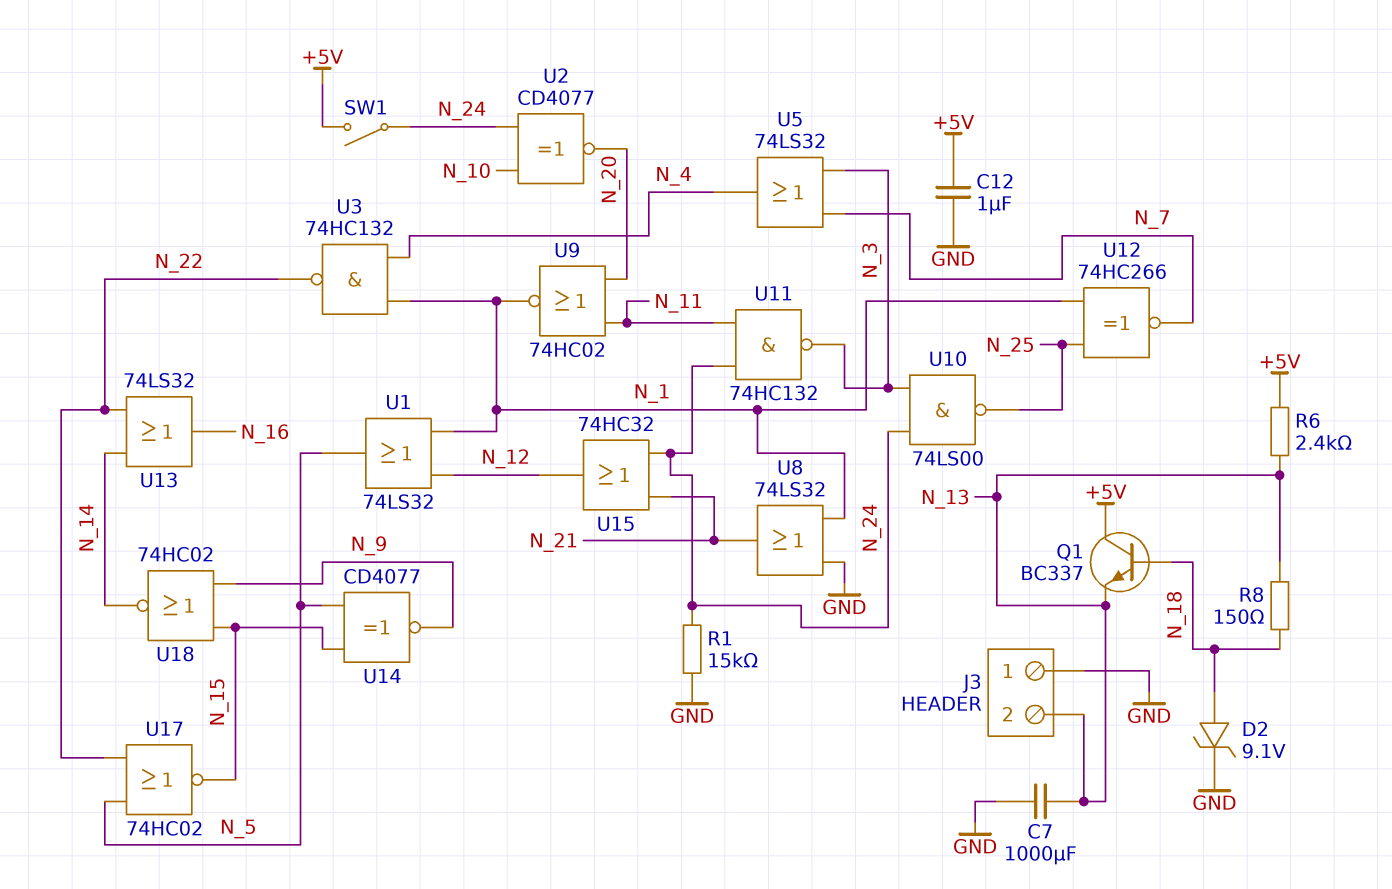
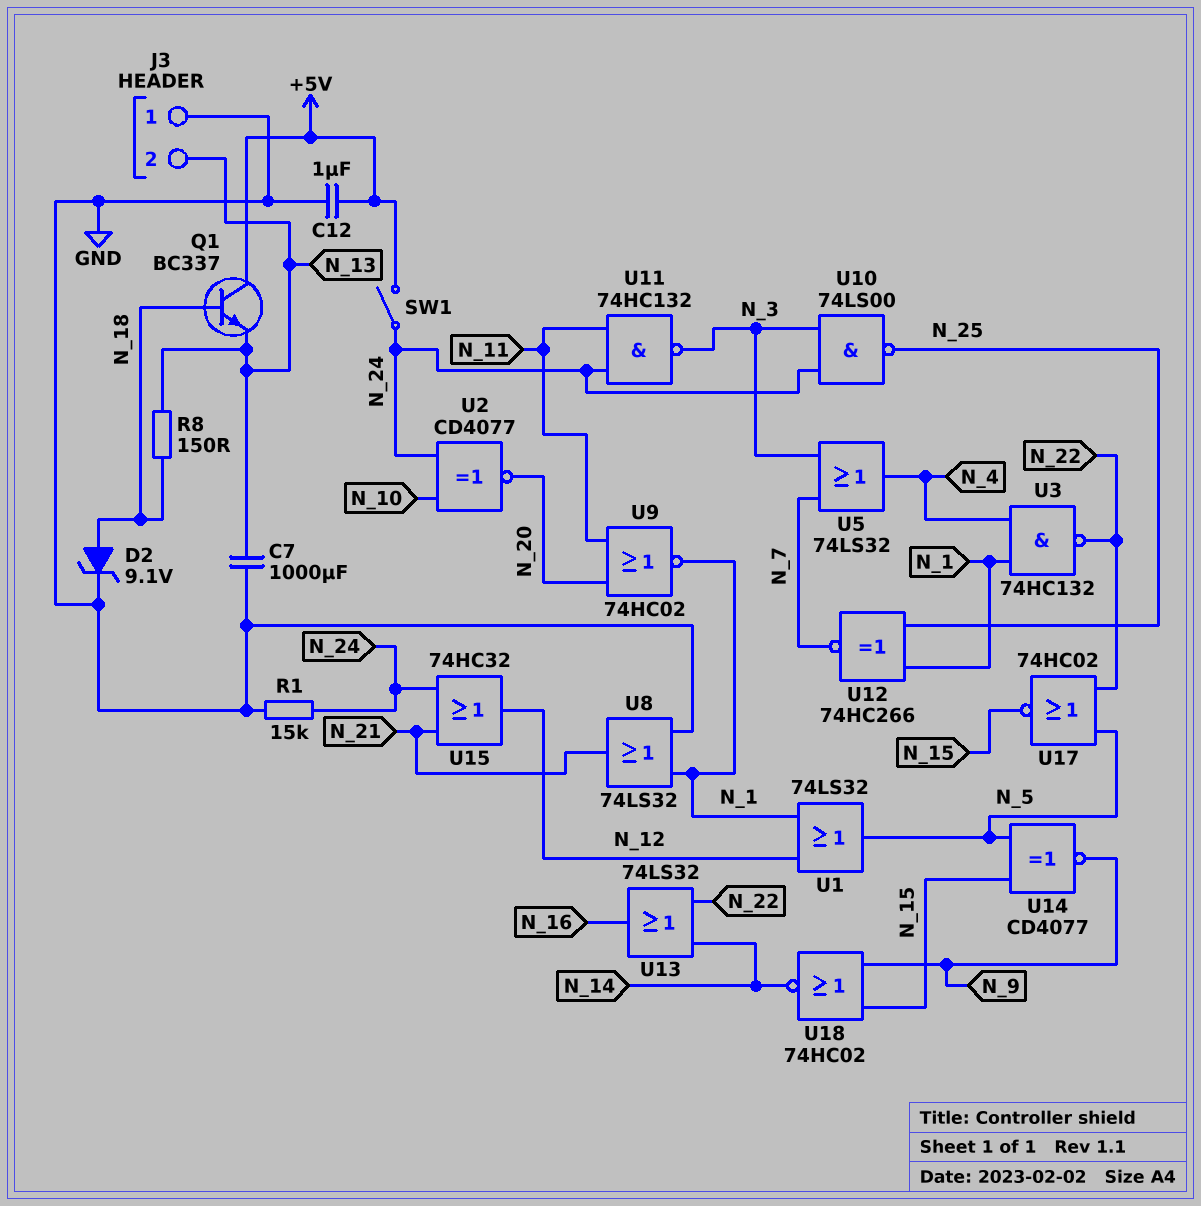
R6: 2.4k (+5V, N_13) -> none

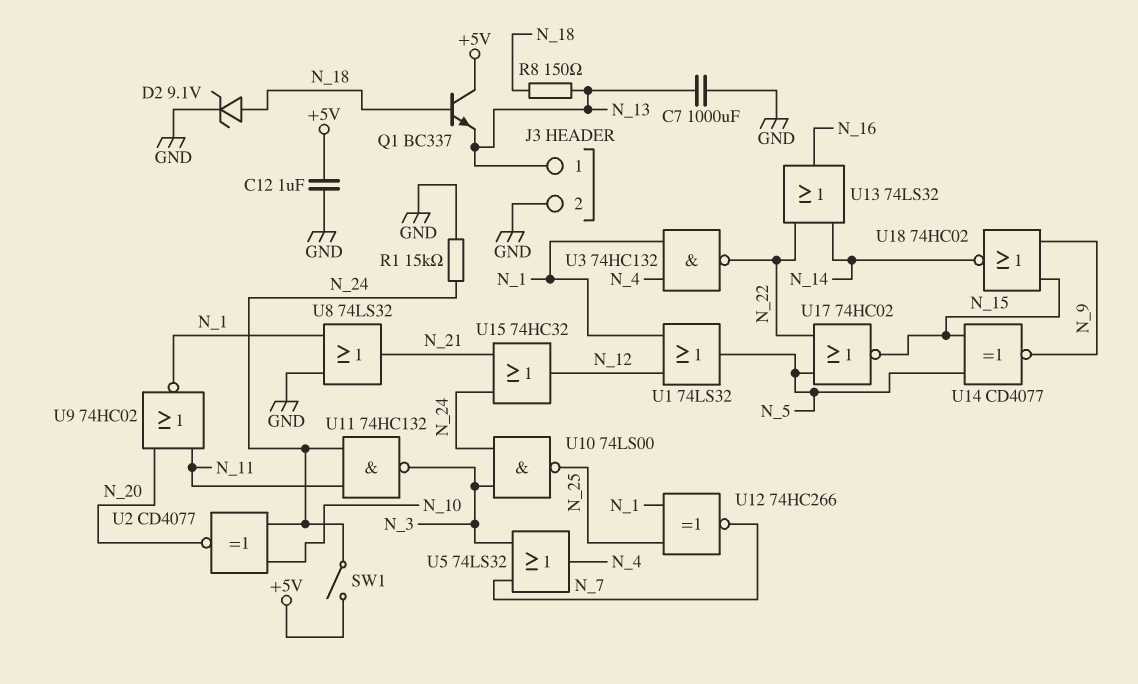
J3 pin 1: GND -> N_13
J3 pin 2: N_13 -> GND

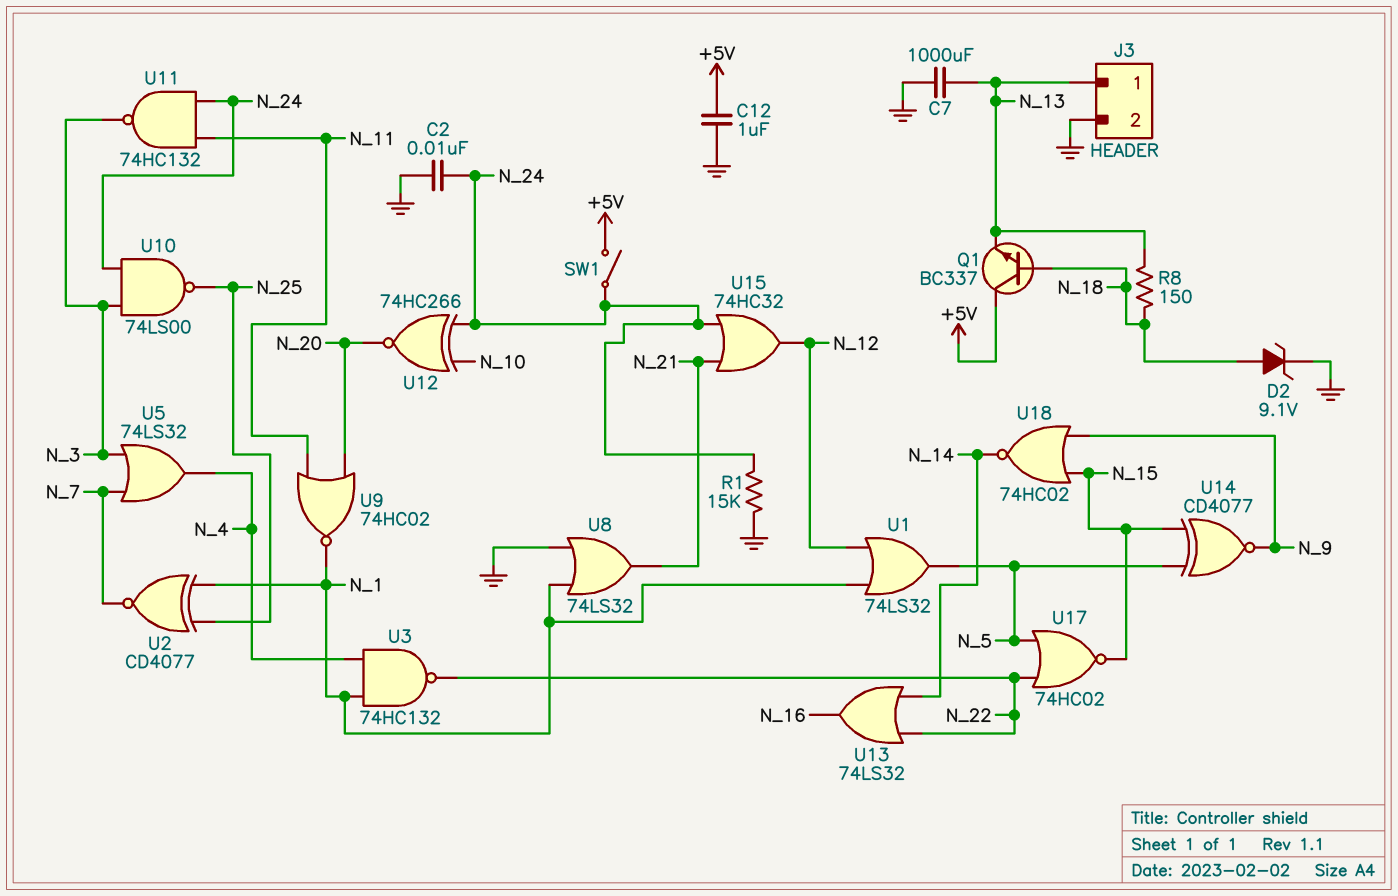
C2: none -> 10nF (GND, N_24)
U2: XNOR CD4077 (in N_10, in N_24, out N_20) -> XNOR CD4077 (in N_1, in N_25, out N_7)
U12: XNOR 74HC266 (in N_1, in N_25, out N_7) -> XNOR 74HC266 (in N_10, in N_24, out N_20)

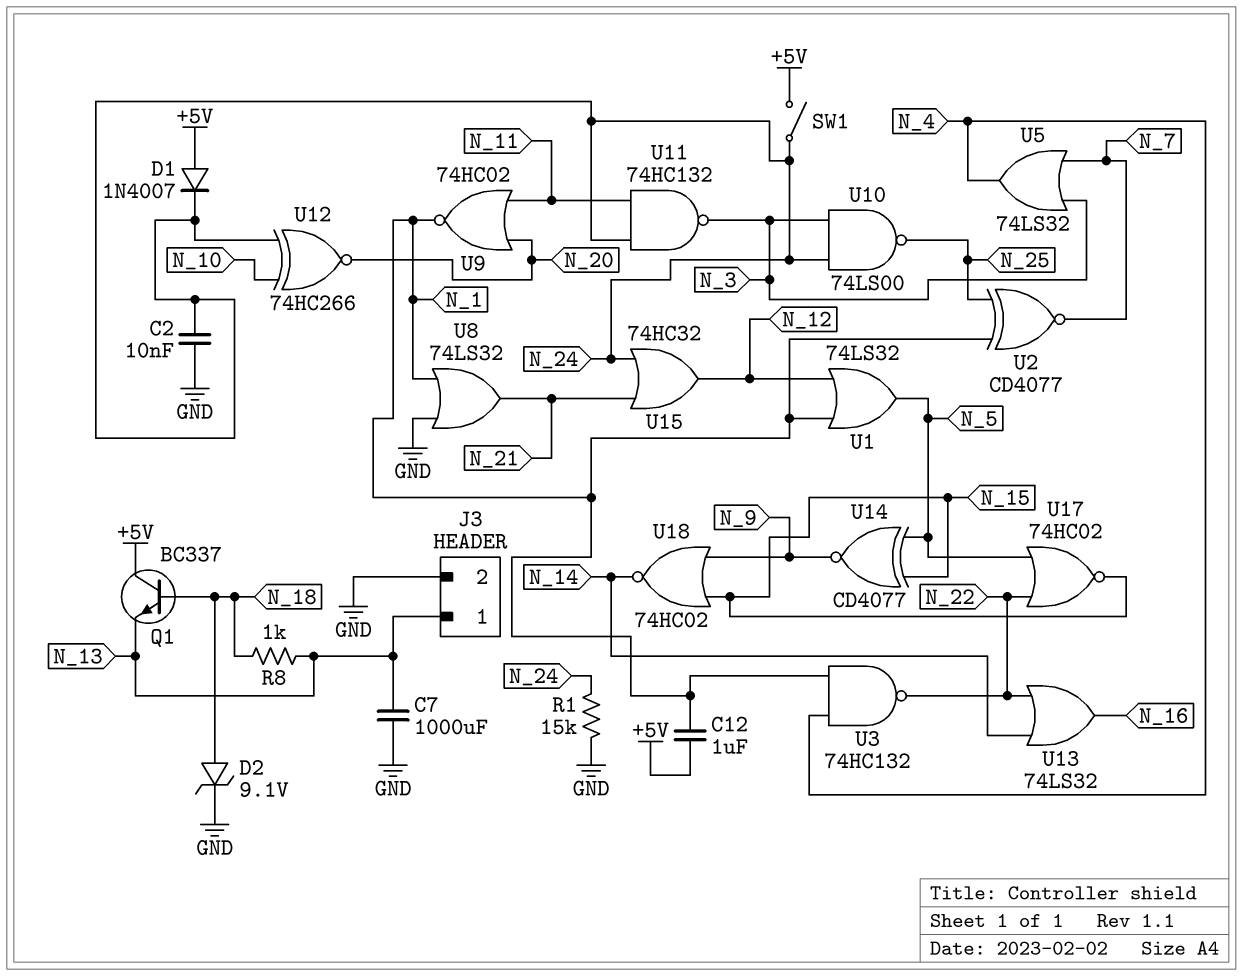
C12: 1uF (+5V, GND) -> 1uF (+5V, N_1)
D1: none -> diode 1N4007 (A +5V, K N_24)
R8: 150 (N_13, N_18) -> 1k (N_13, N_18)

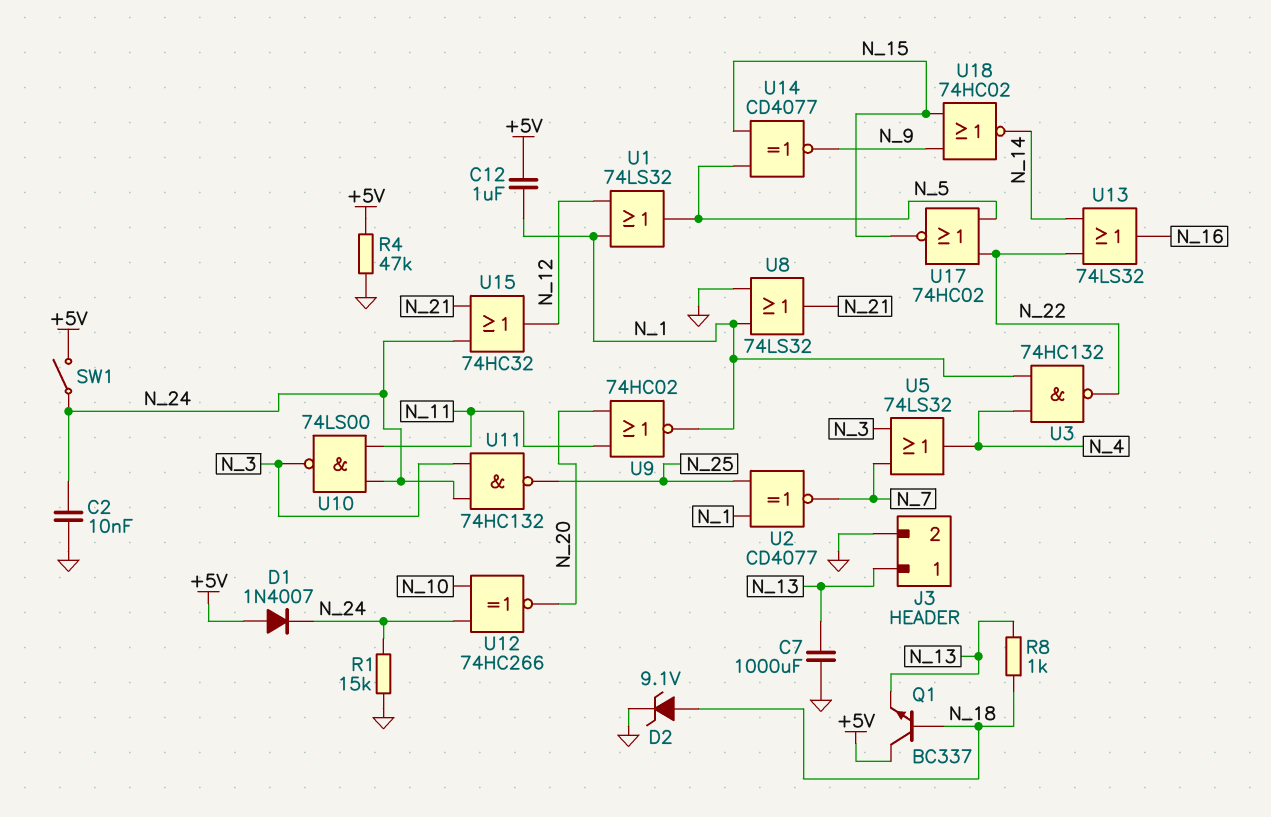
R4: none -> 47k (+5V, GND)
U10: NAND 74LS00 (in N_3, in N_24, out N_25) -> NAND 74LS00 (in N_11, in N_24, out N_3)
U11: NAND 74HC132 (in N_11, in N_24, out N_3) -> NAND 74HC132 (in N_3, in N_24, out N_25)

